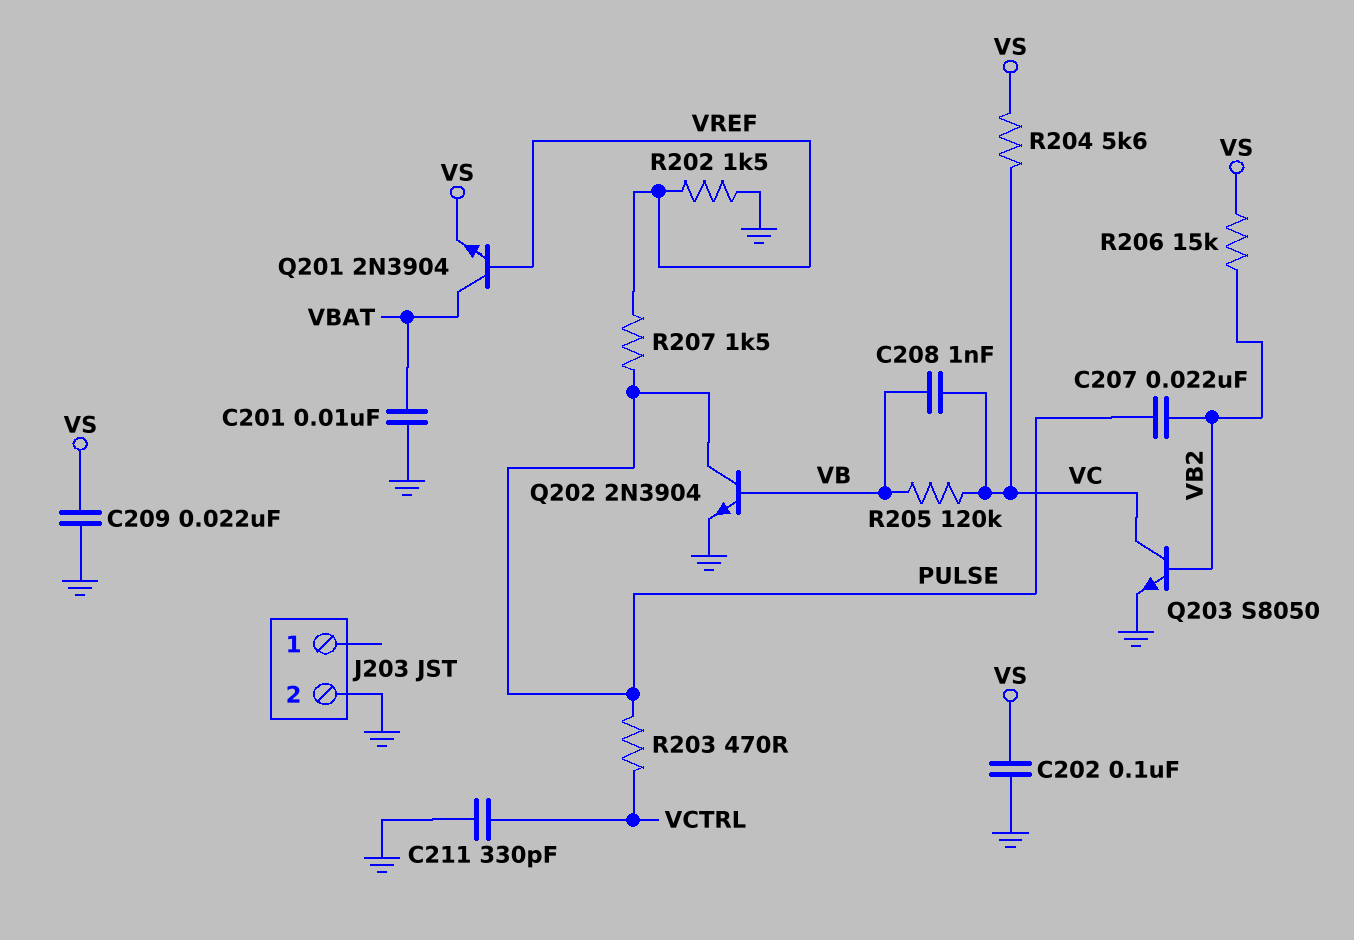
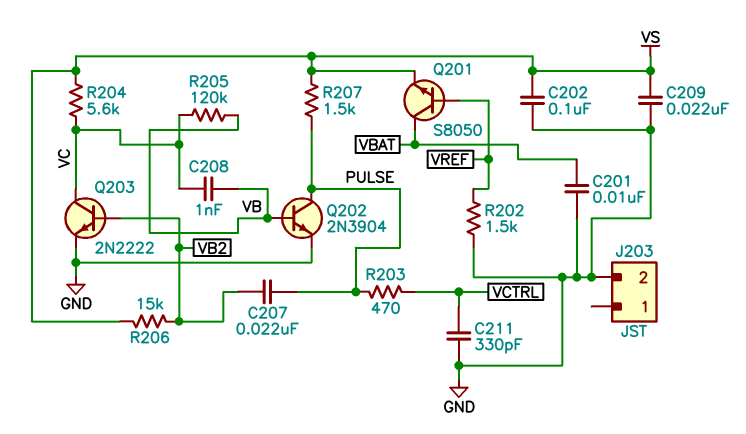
Q201: NPN 2N3904 (B VREF, C VBAT, E VS) -> NPN S8050 (B VREF, C VBAT, E VS)
Q203: NPN S8050 (B VB2, C VC, E GND) -> NPN 2N2222 (B VB2, C VC, E GND)
R207: 1.5k (PULSE, VREF) -> 1.5k (PULSE, VS)

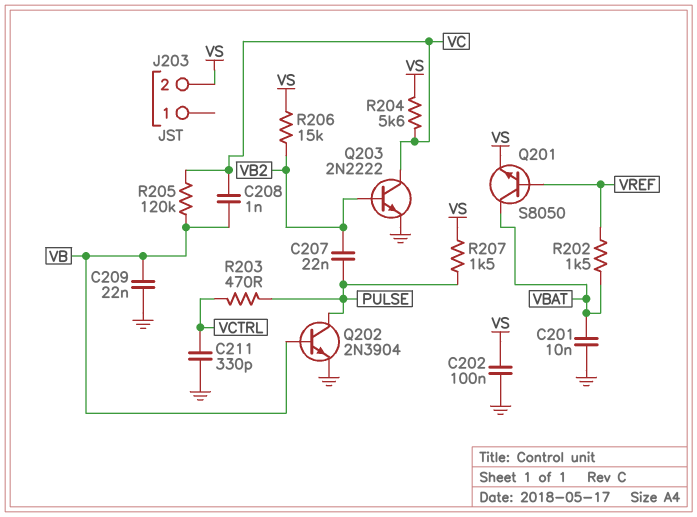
C209: 22nF (GND, VS) -> 22nF (GND, VB)
J203 pin 2: GND -> VS
R202: 1.5k (GND, VREF) -> 1.5k (VBAT, VREF)

